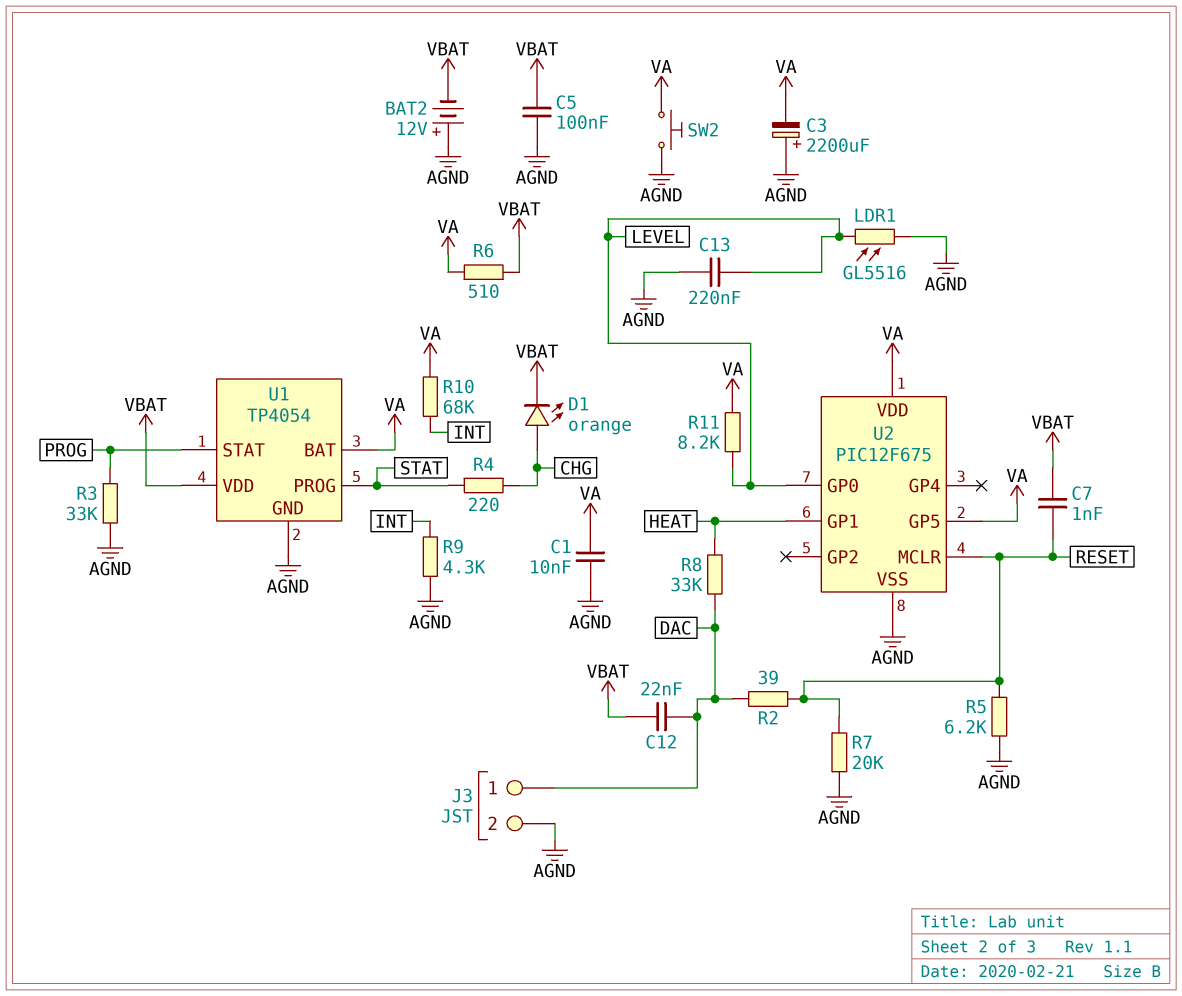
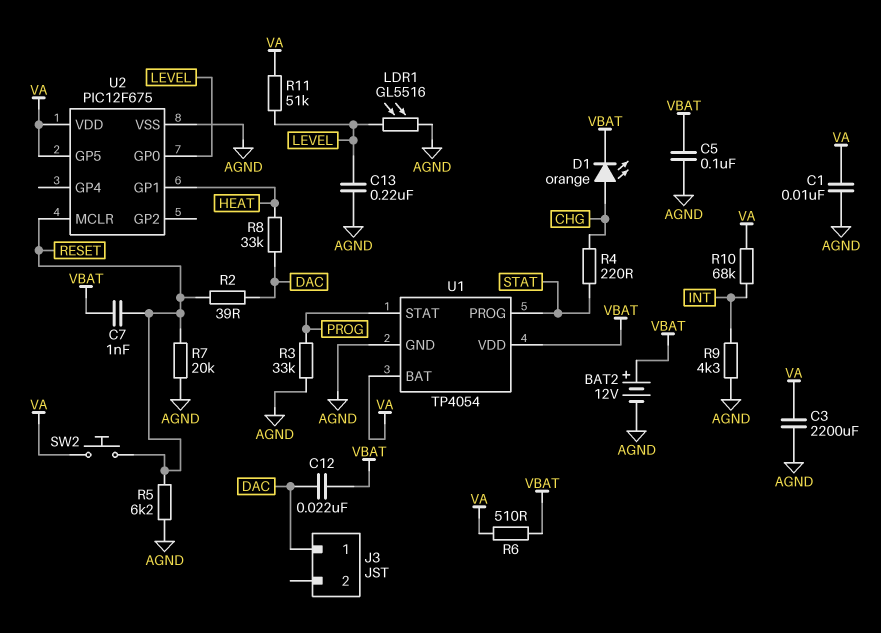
BAT2: 12V (plus AGND, minus VBAT) -> 12V (plus VBAT, minus AGND)
C3: 2200uF (plus AGND, minus VA) -> 2200uF (AGND, VA)
J3 pin 2: AGND -> none
R11: 8.2k (LEVEL, VA) -> 51k (LEVEL, VA)
SW2: button (AGND, VA) -> button (RESET, VA)

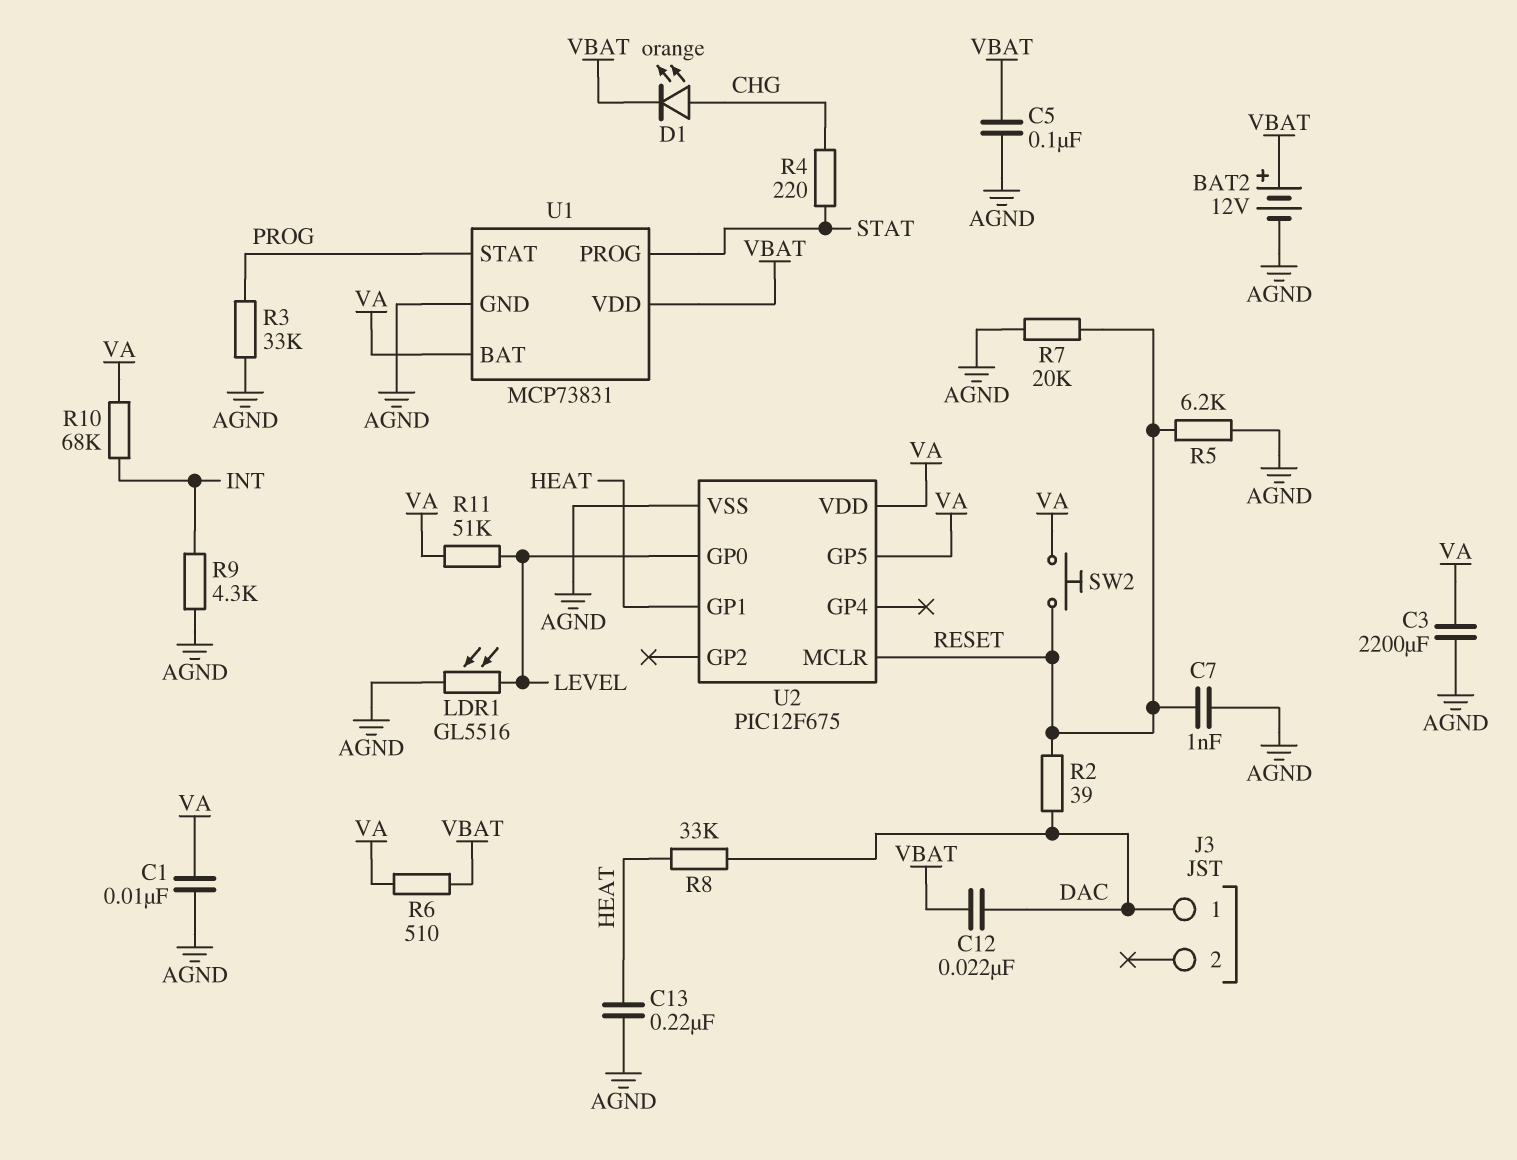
C7: 1nF (RESET, VBAT) -> 1nF (AGND, RESET)
C13: 220nF (AGND, LEVEL) -> 220nF (AGND, HEAT)
U1: TP4054 -> MCP73831

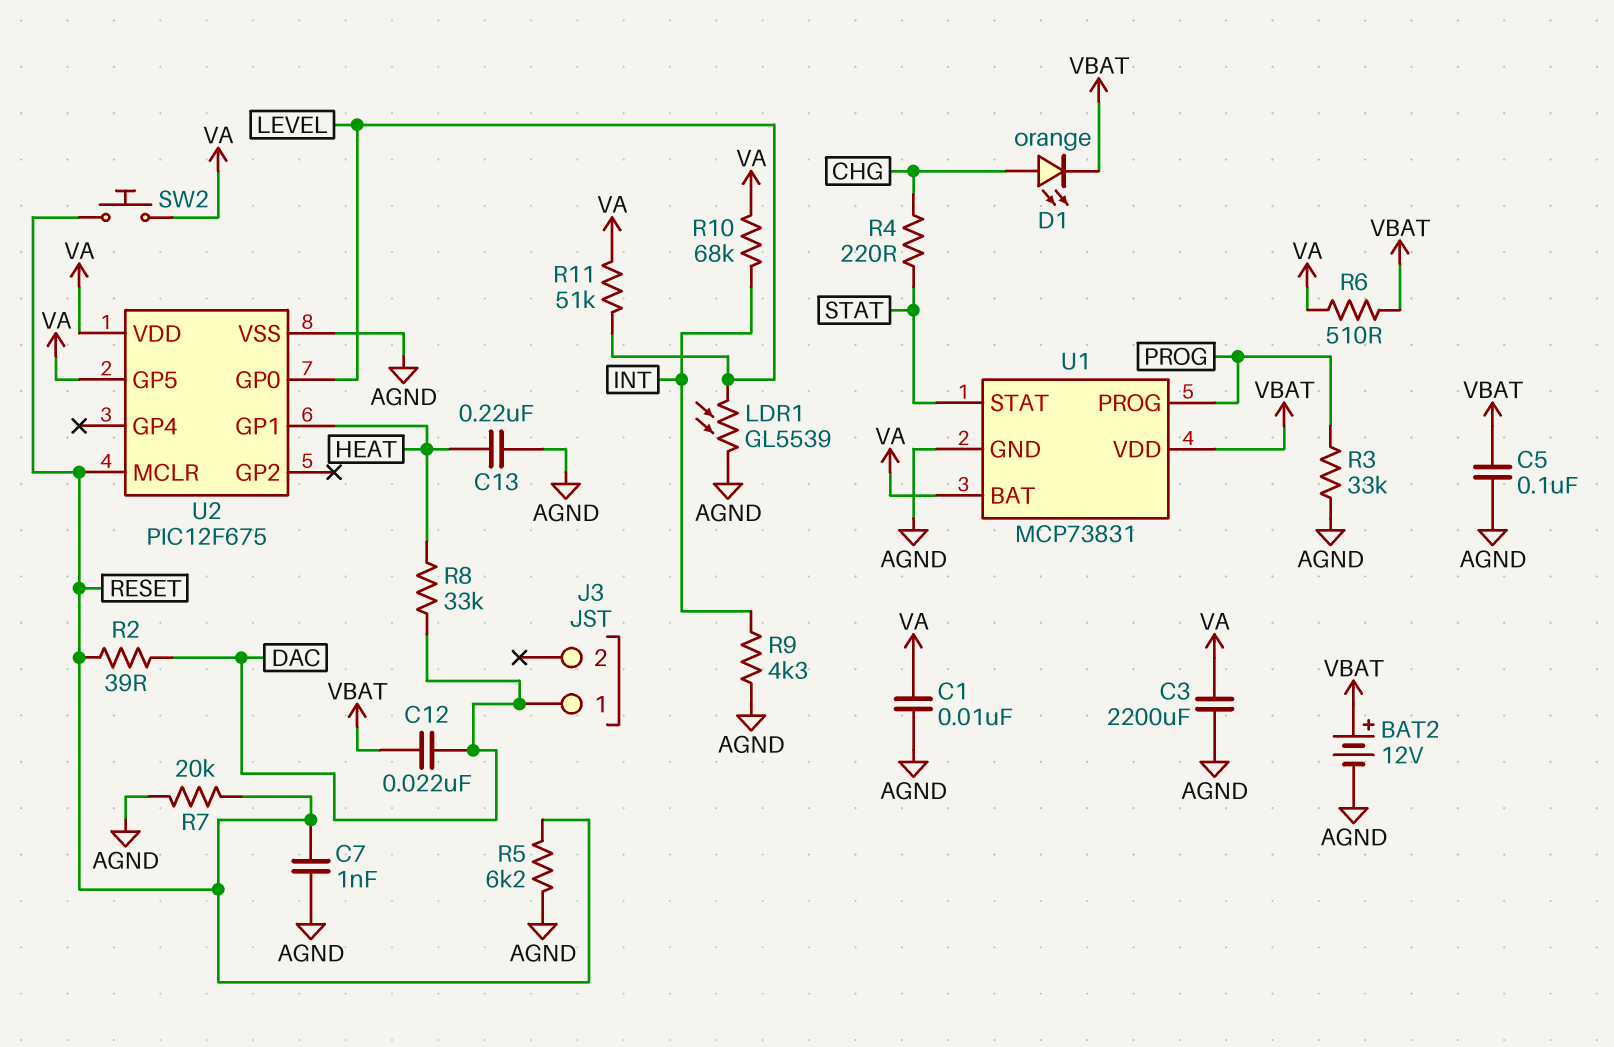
LDR1: GL5516 (AGND, LEVEL) -> GL5539 (AGND, LEVEL)
U1 pin PROG: STAT -> PROG
U1 pin STAT: PROG -> STAT

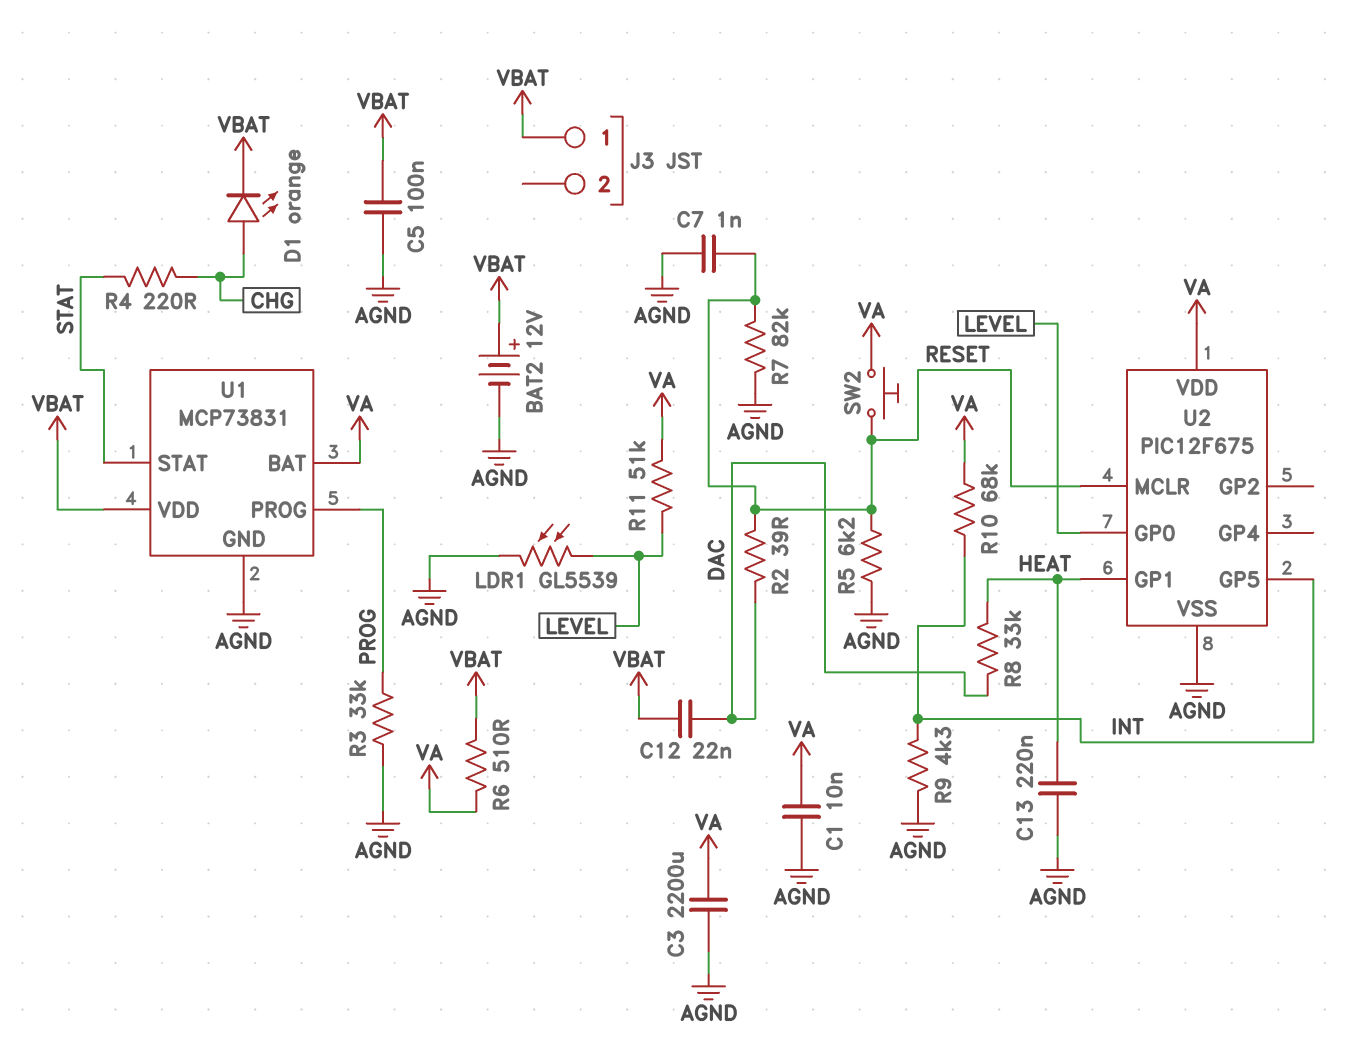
J3 pin 1: DAC -> VBAT
R7: 20k (AGND, RESET) -> 82k (AGND, RESET)
U2 pin GP5: VA -> INT

